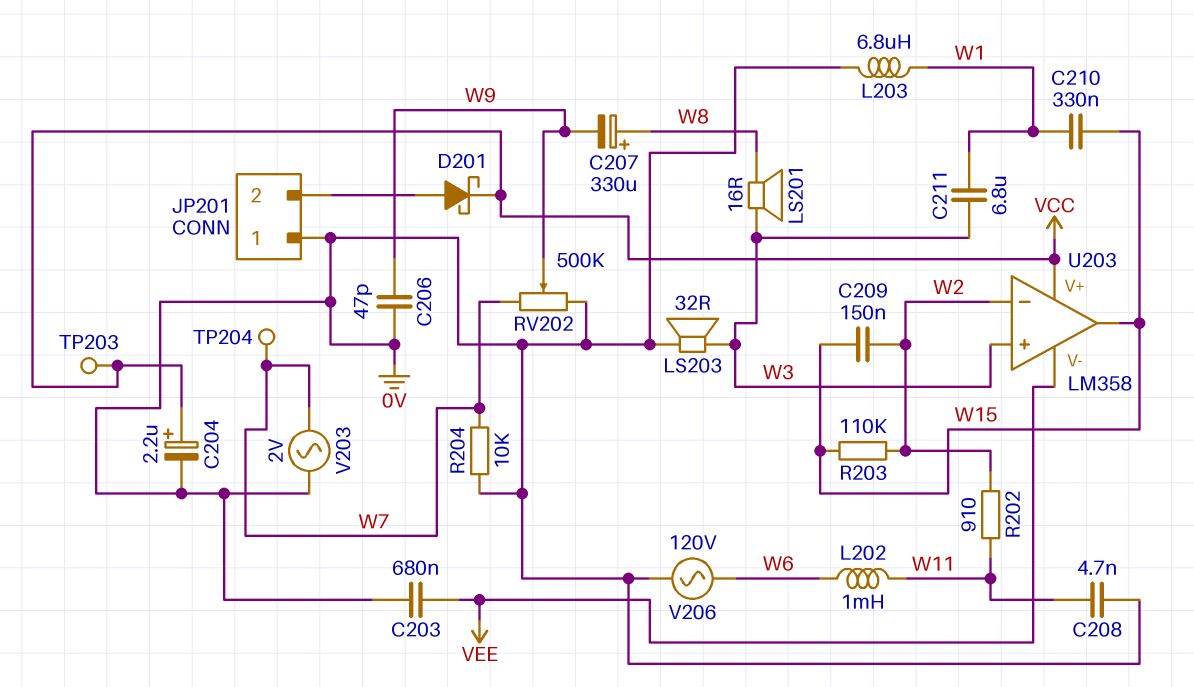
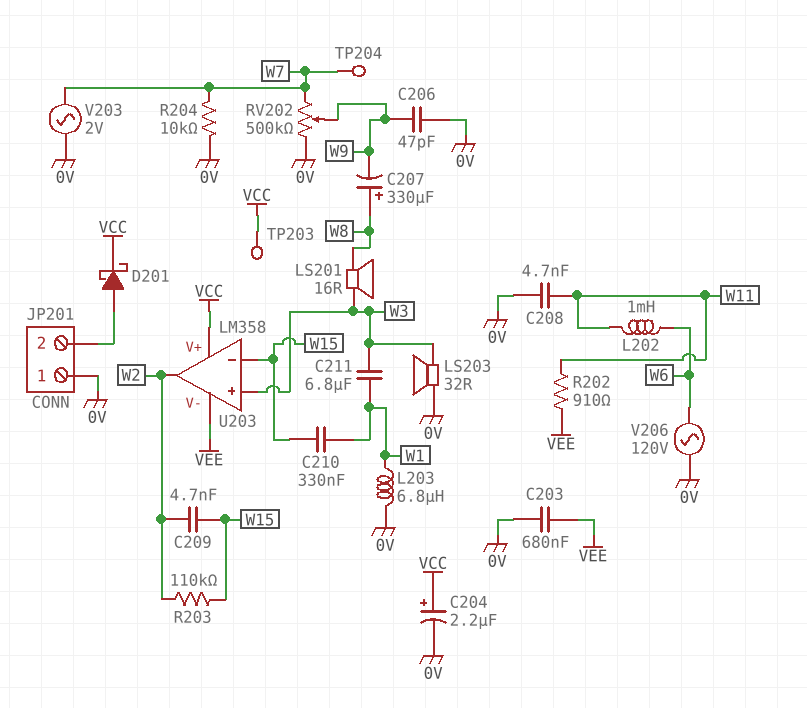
C209: 150nF (W2, W15) -> 4.7nF (W2, W15)
R202: 910 (W2, W11) -> 910 (VEE, W11)
U203 pin in-: W2 -> W15
U203 pin out: W15 -> W2

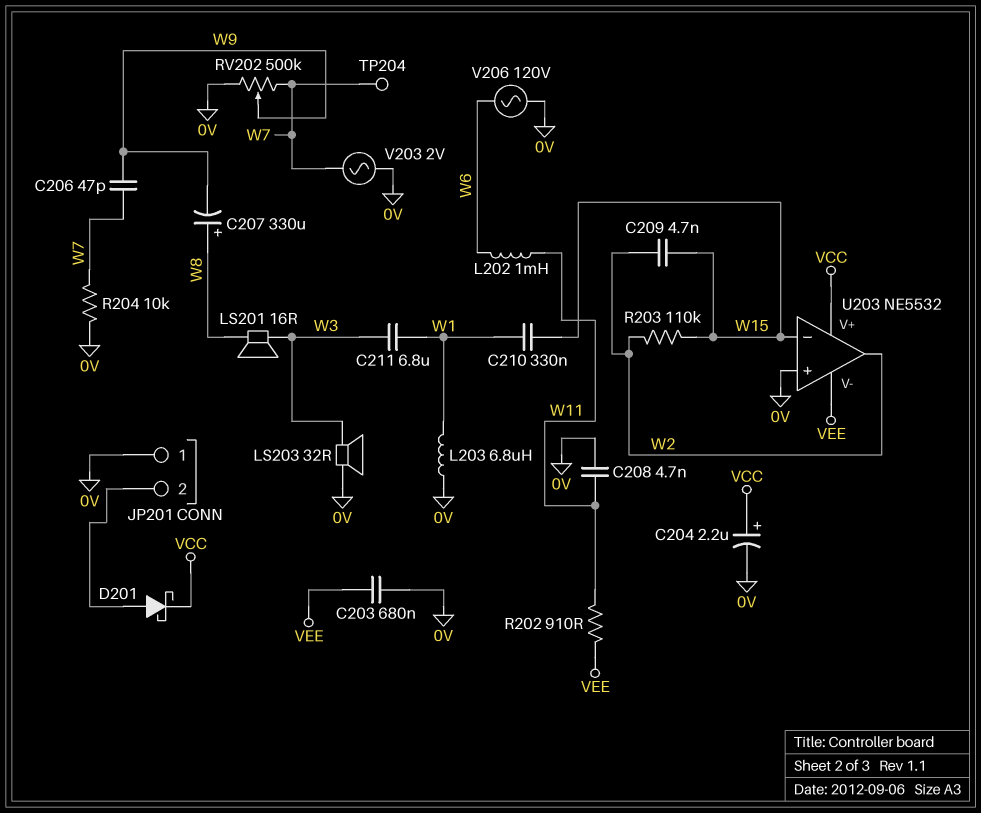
C206: 47pF (0V, W9) -> 47pF (W7, W9)
TP203: test point (VCC) -> none
U203: LM358 -> NE5532
U203 pin in+: W3 -> 0V

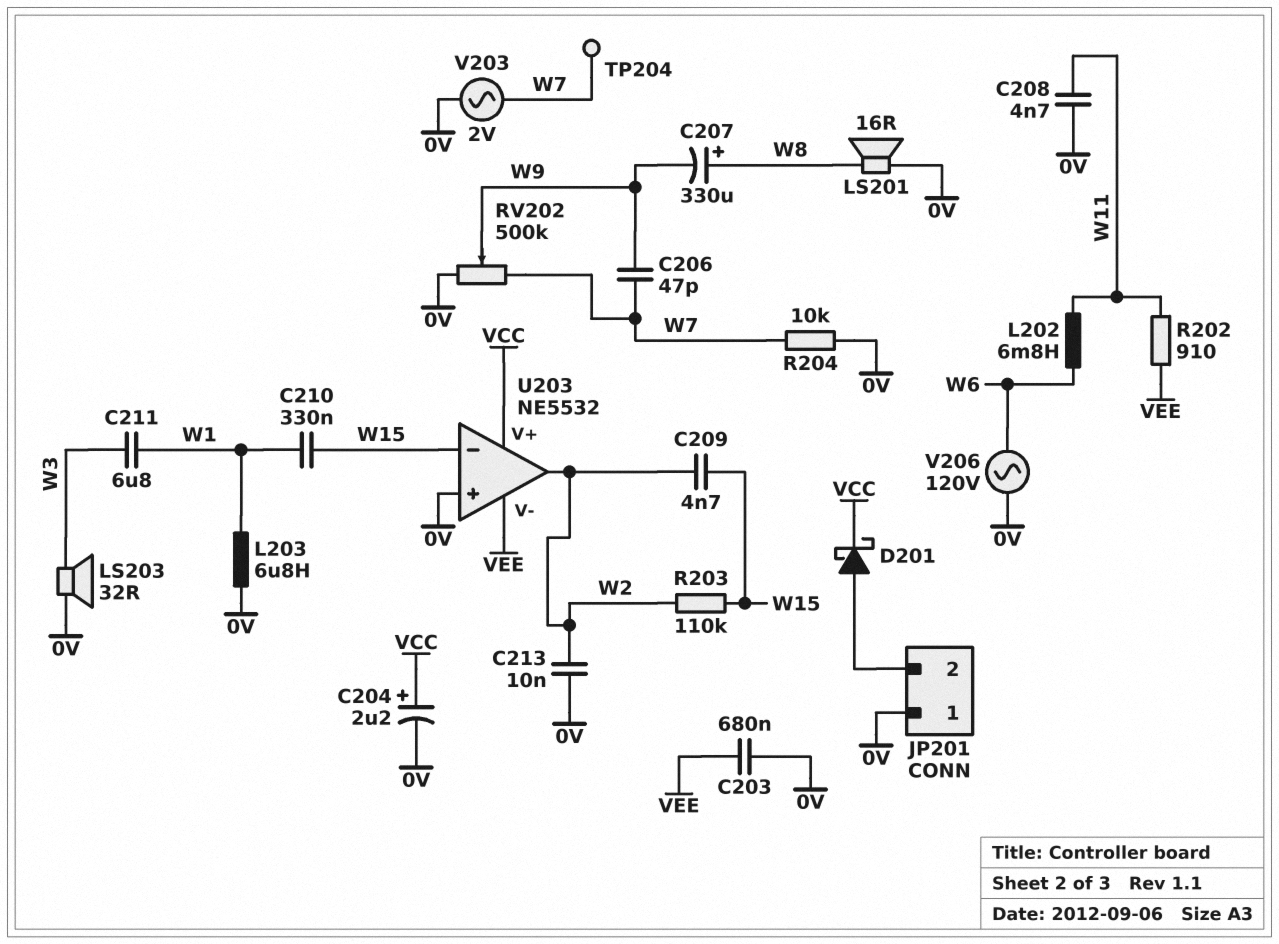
C213: none -> 10nF (0V, W2)
L202: 1mH (W6, W11) -> 6.8mH (W6, W11)
LS201: speaker 16R (W3, W8) -> speaker 16R (0V, W8)

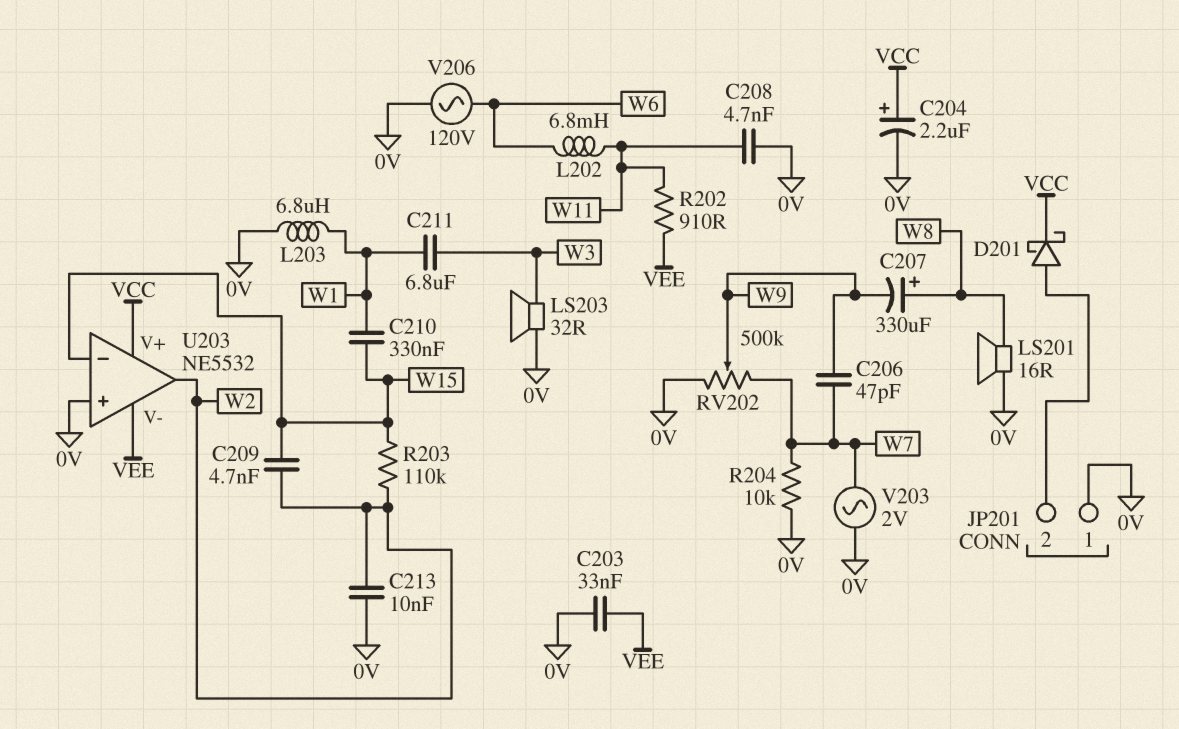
C203: 680nF (0V, VEE) -> 33nF (0V, VEE)
TP204: test point (W7) -> none

